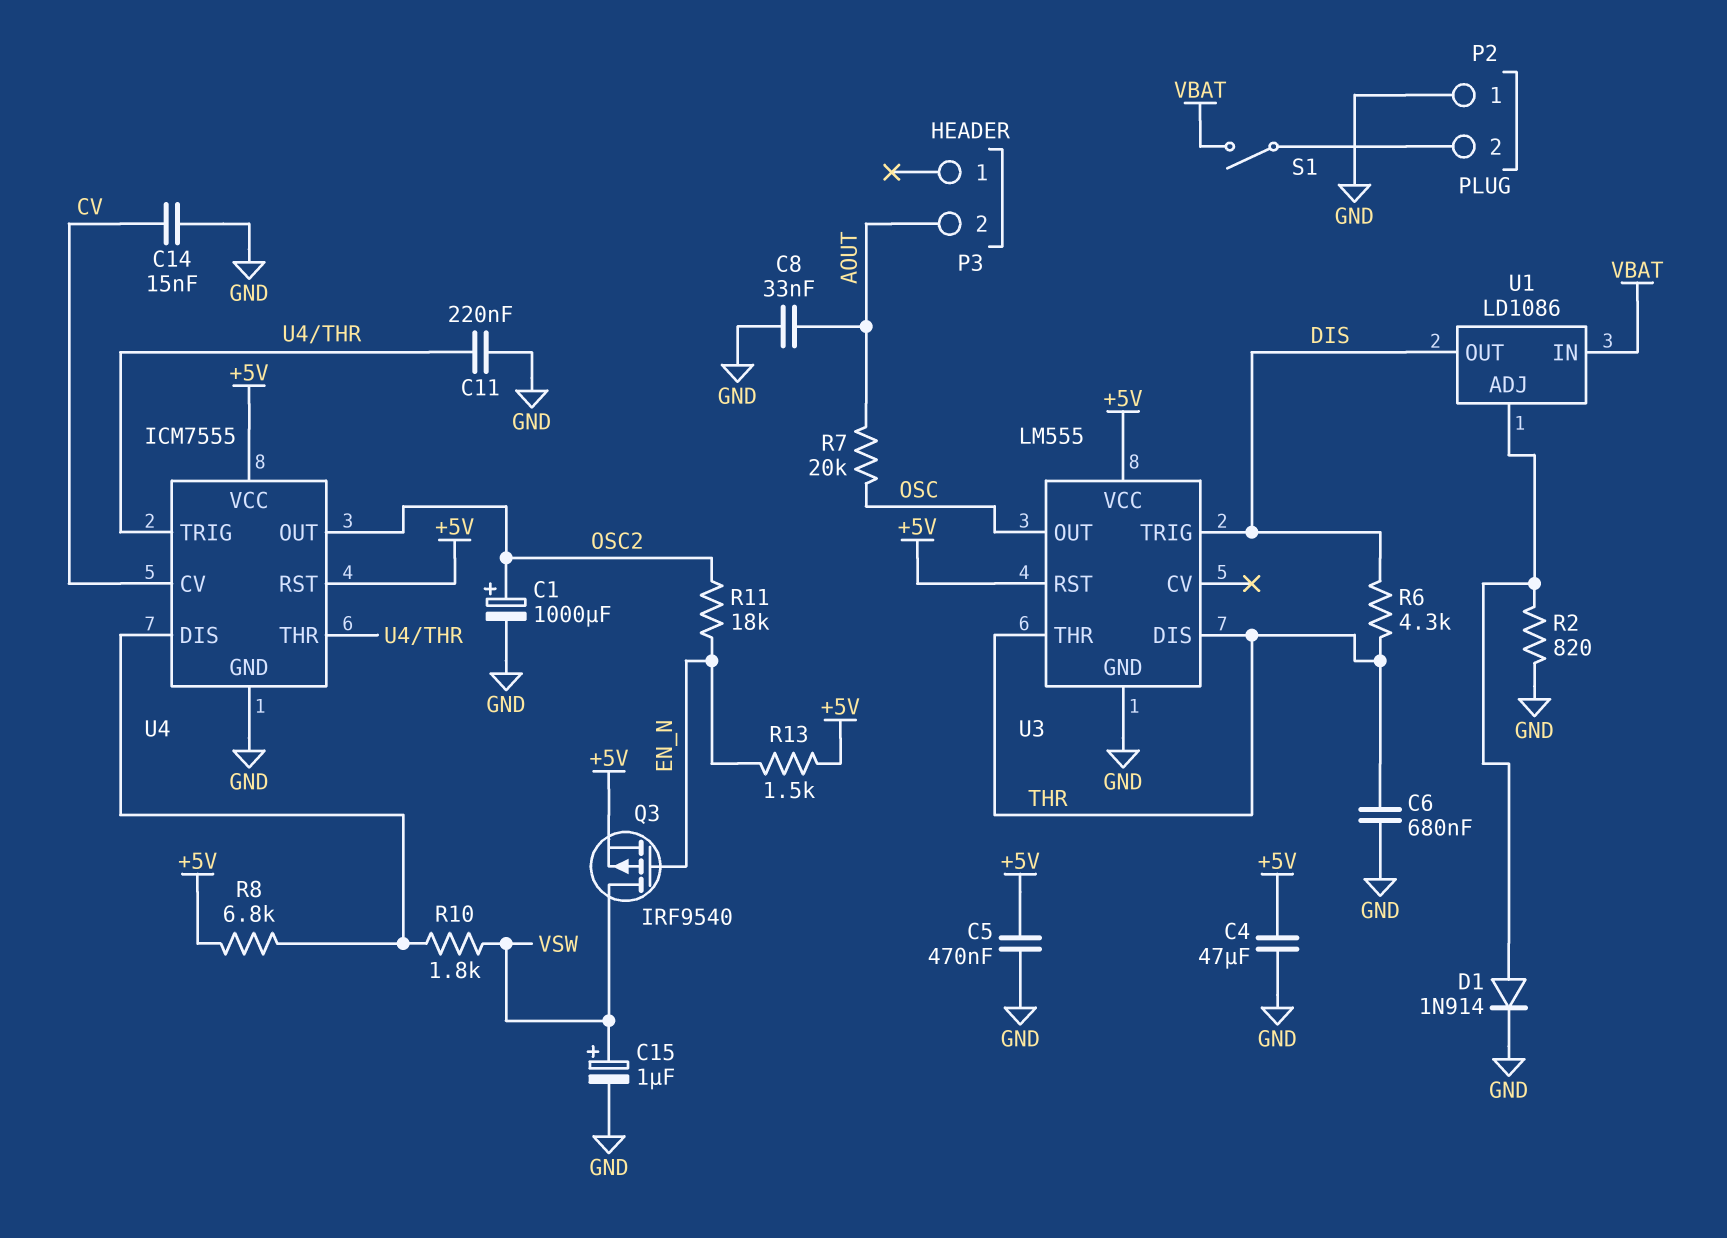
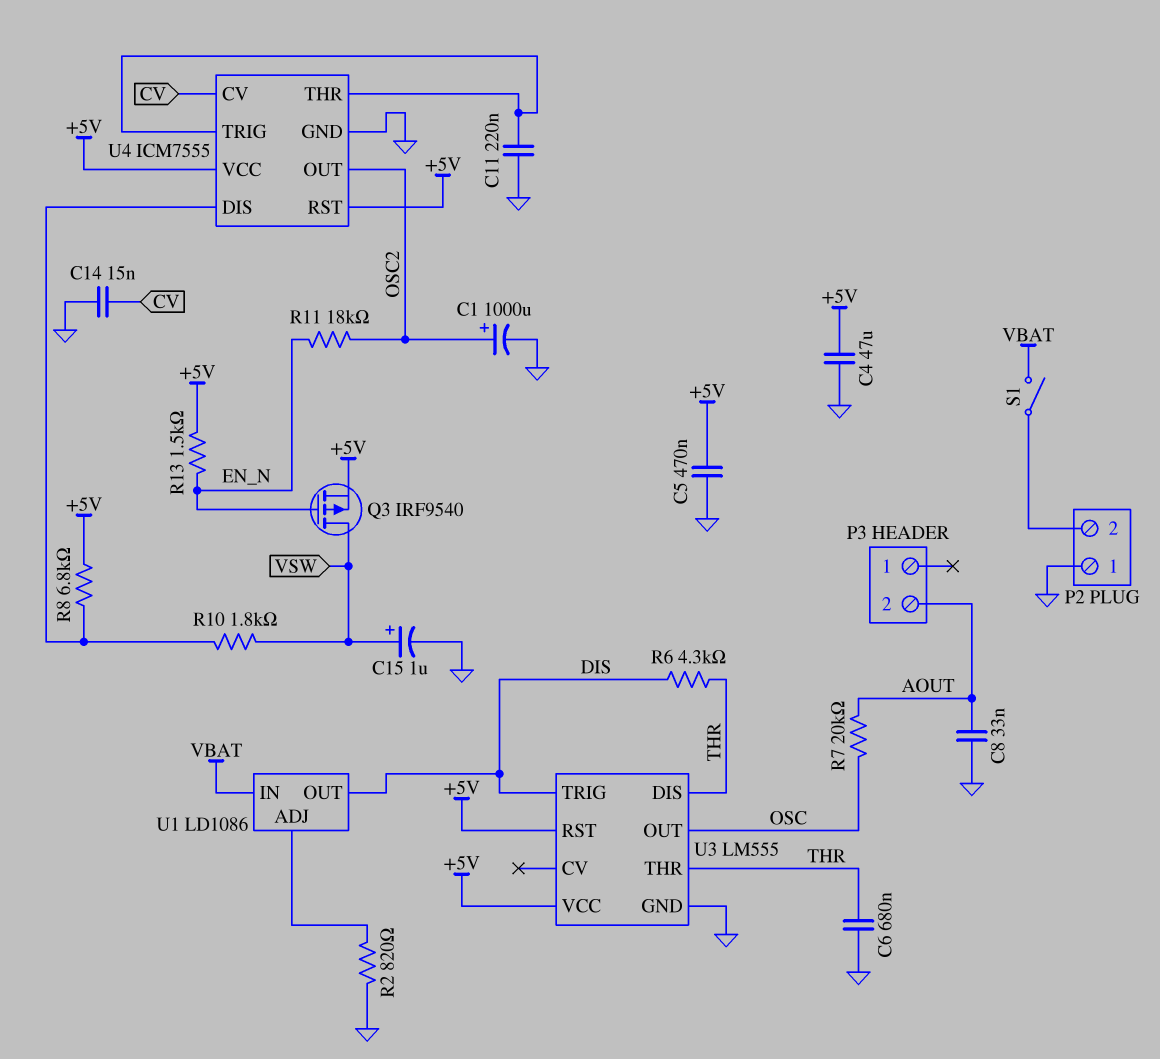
D1: diode 1N914 (A U1/ADJ, K GND) -> none

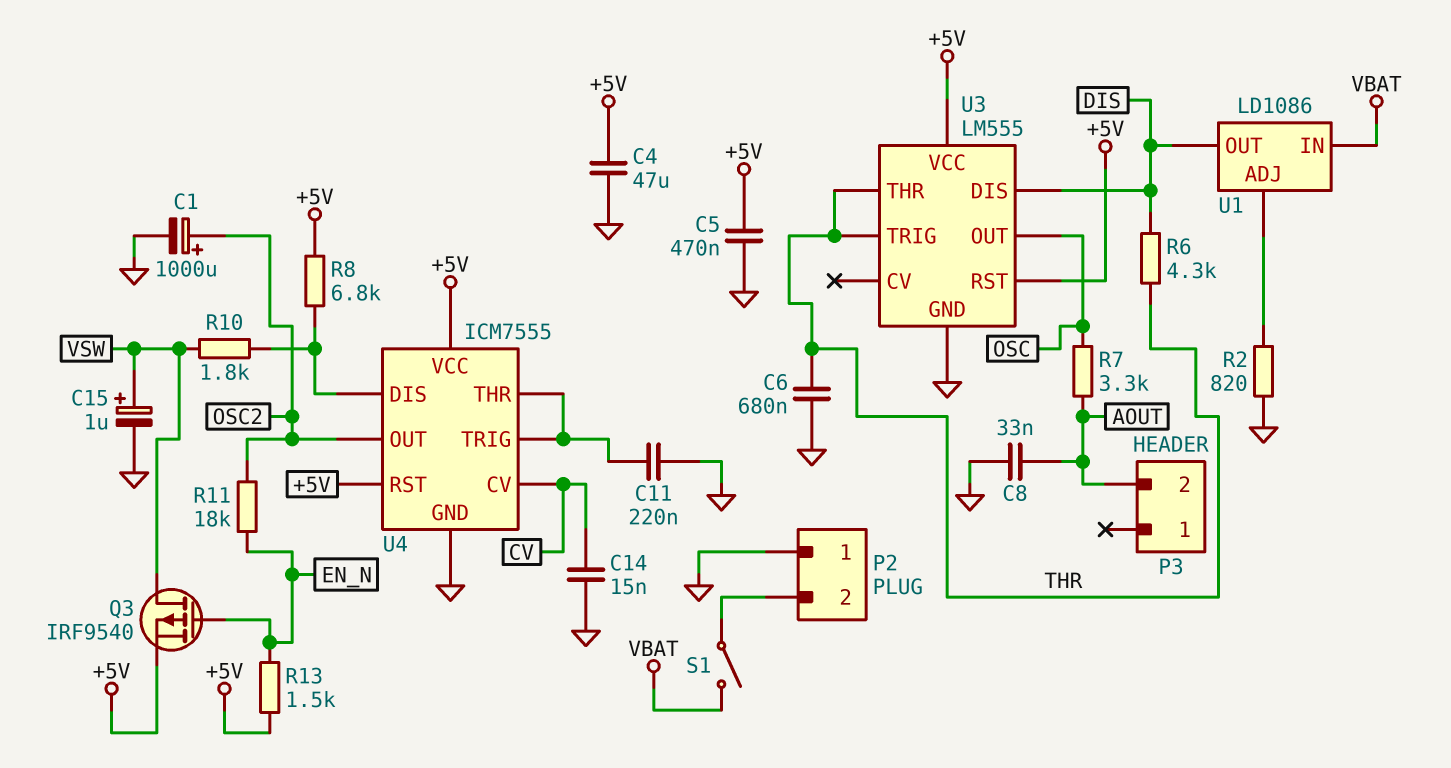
R7: 20k (AOUT, OSC) -> 3.3k (AOUT, OSC)
U3 pin DIS: THR -> DIS
U3 pin TRIG: DIS -> THR

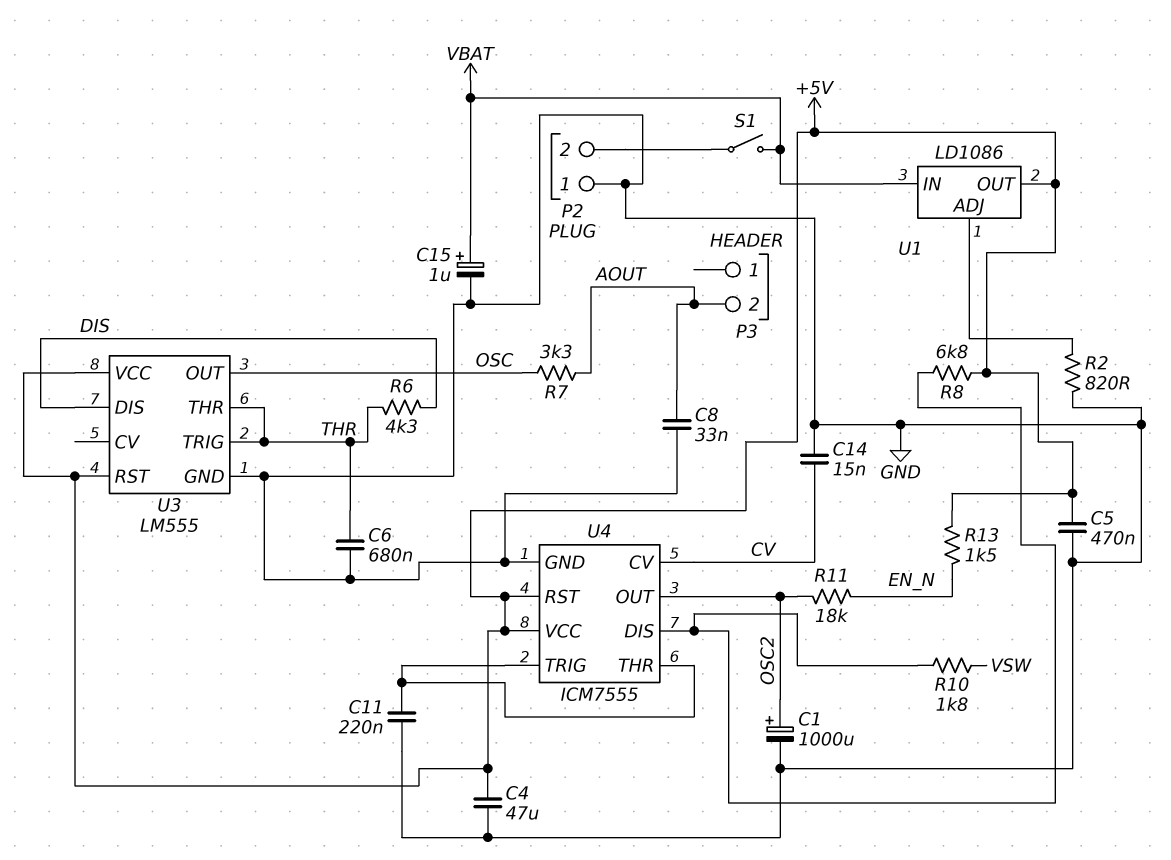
C15: 1uF (plus VSW, minus GND) -> 1uF (plus VBAT, minus GND)
Q3: PMOS IRF9540 (G EN_N, D VSW, S +5V) -> none
U1 pin OUT: DIS -> +5V

